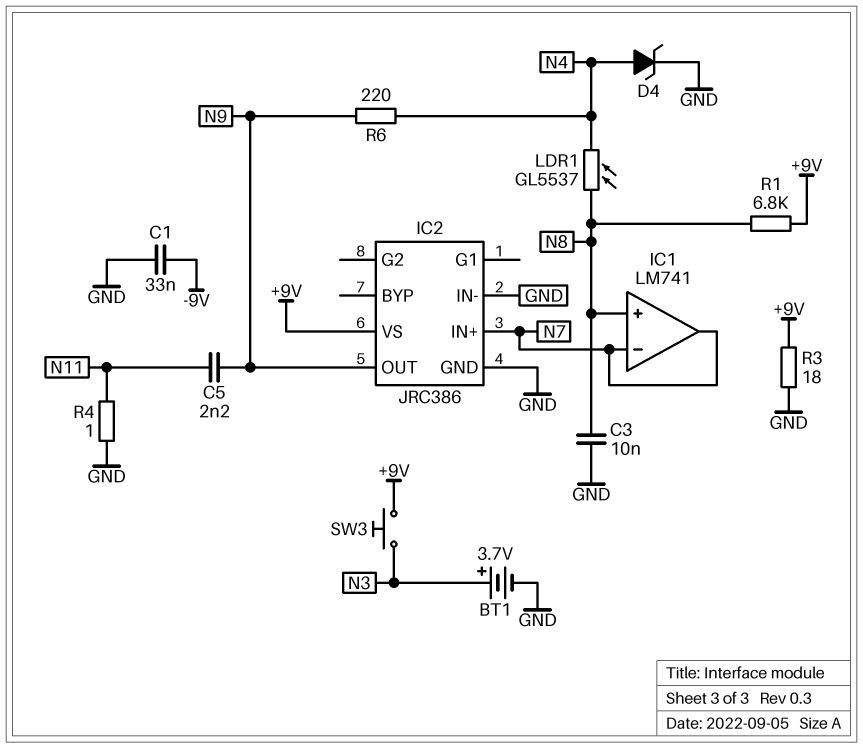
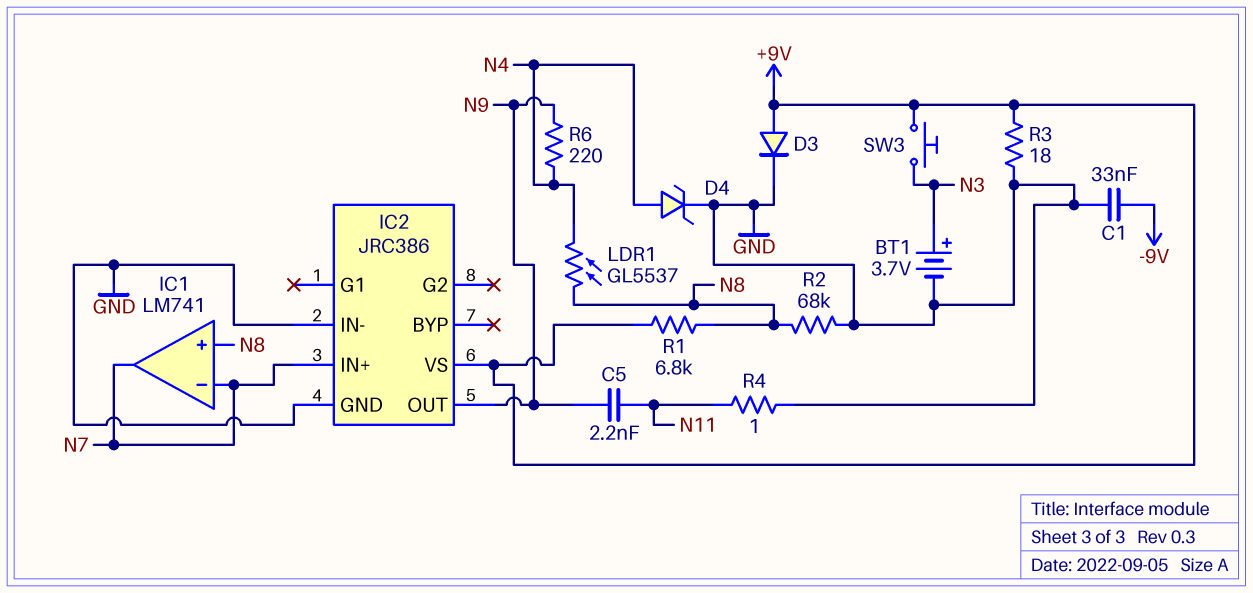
C3: 10nF (GND, N8) -> none
D3: none -> diode (A +9V, K GND)
R2: none -> 68k (GND, N8)

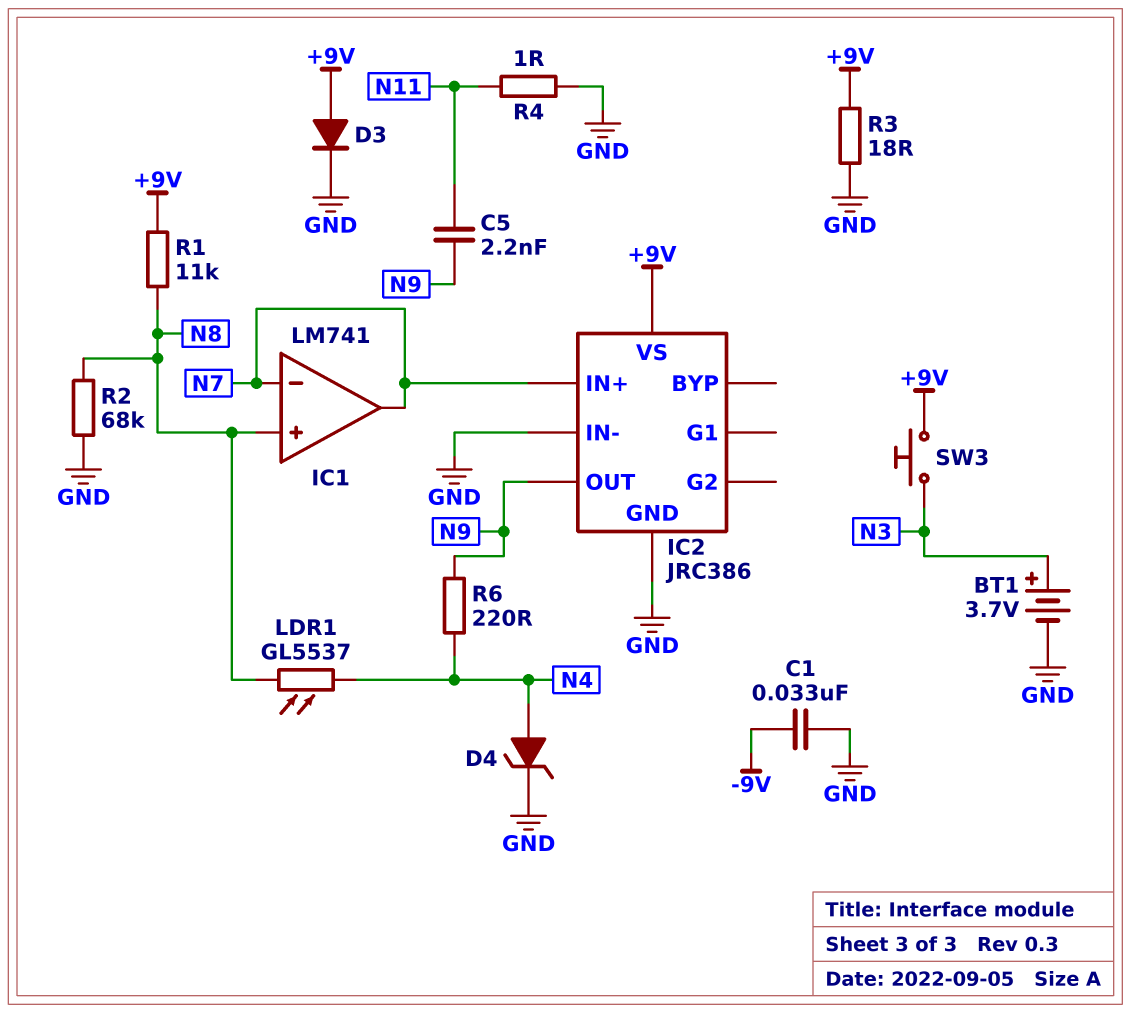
R1: 6.8k (+9V, N8) -> 11k (+9V, N8)

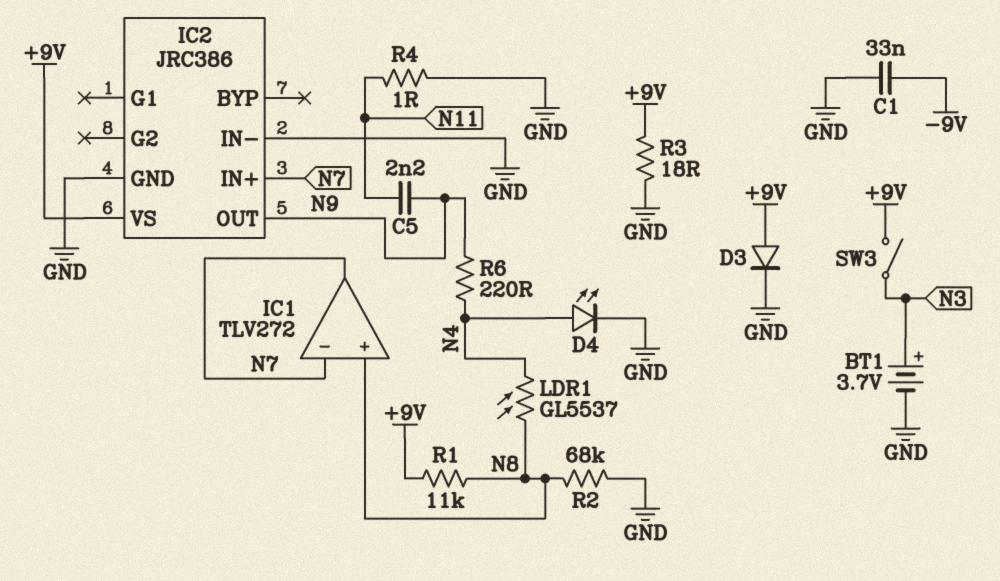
D4: zener (A N4, K GND) -> LED (A N4, K GND)
IC1: LM741 -> TLV272
SW3: button (+9V, N3) -> switch (+9V, N3)

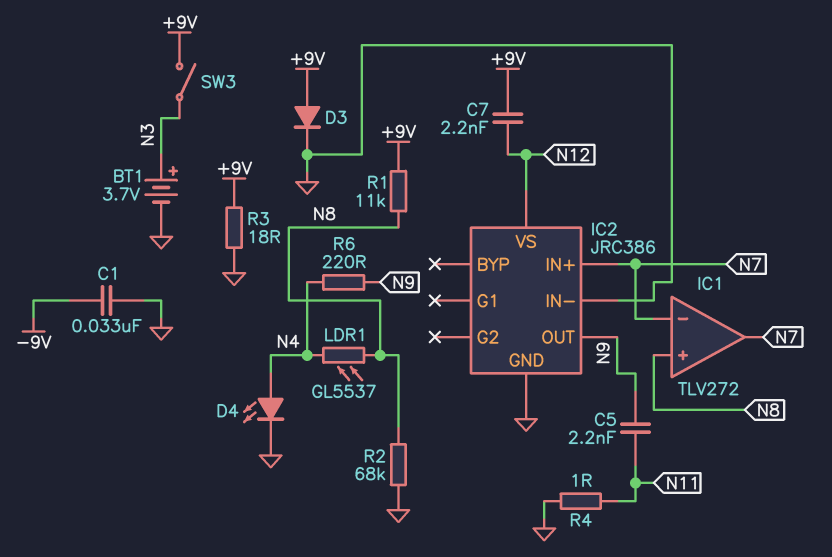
C7: none -> 2.2nF (+9V, N12)
IC2 pin VS: +9V -> N12

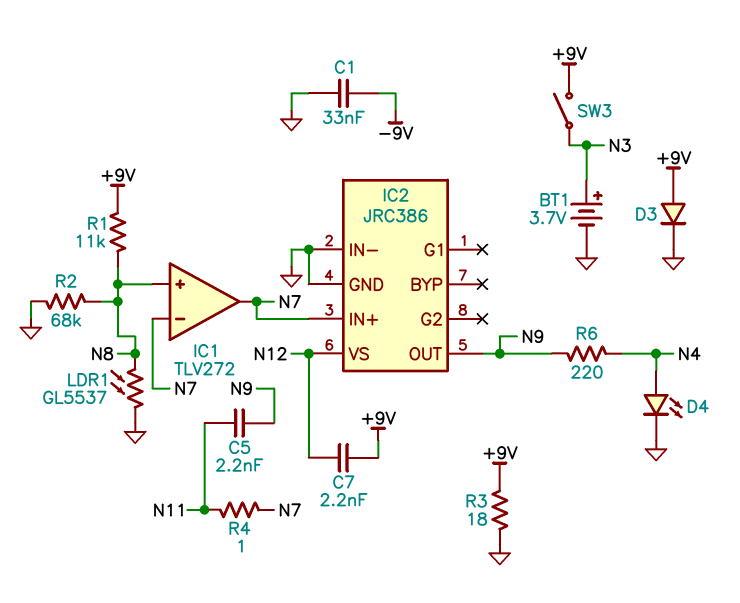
LDR1: GL5537 (N4, N8) -> GL5537 (GND, N8)
R4: 1 (GND, N11) -> 1 (N7, N11)

